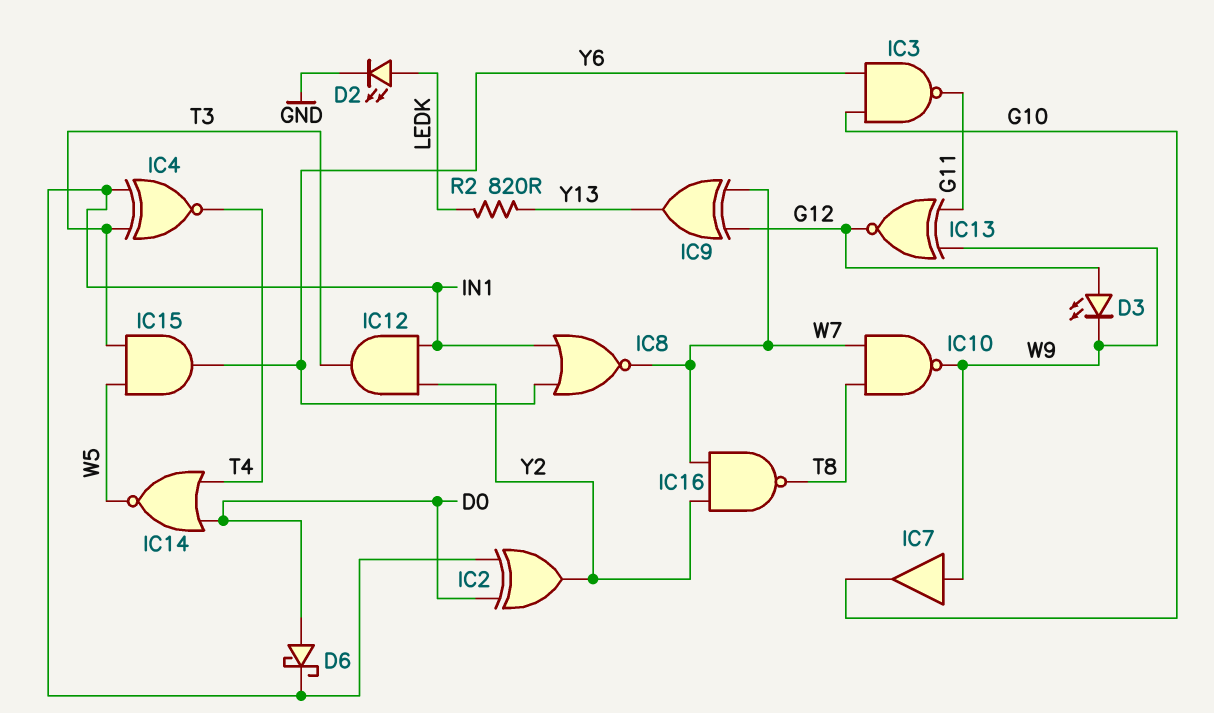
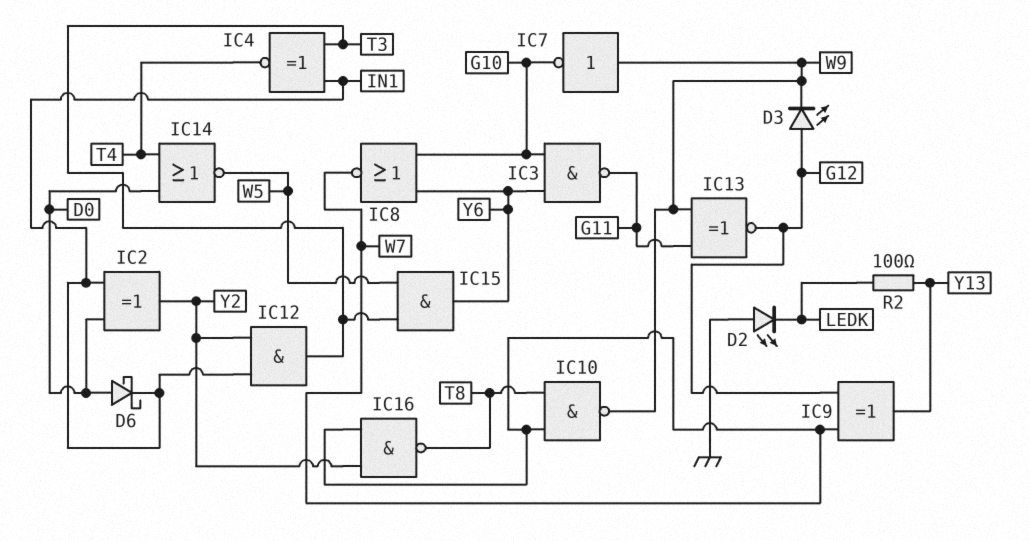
D2: LED (A LEDK, K GND) -> LED (A GND, K LEDK)
IC7: buffer (in W9, out G10) -> NOT (in W9, out G10)
IC8: NOR (in IN1, in Y6, out W7) -> NOR (in G10, in Y6, out W7)
R2: 820 (LEDK, Y13) -> 100 (LEDK, Y13)

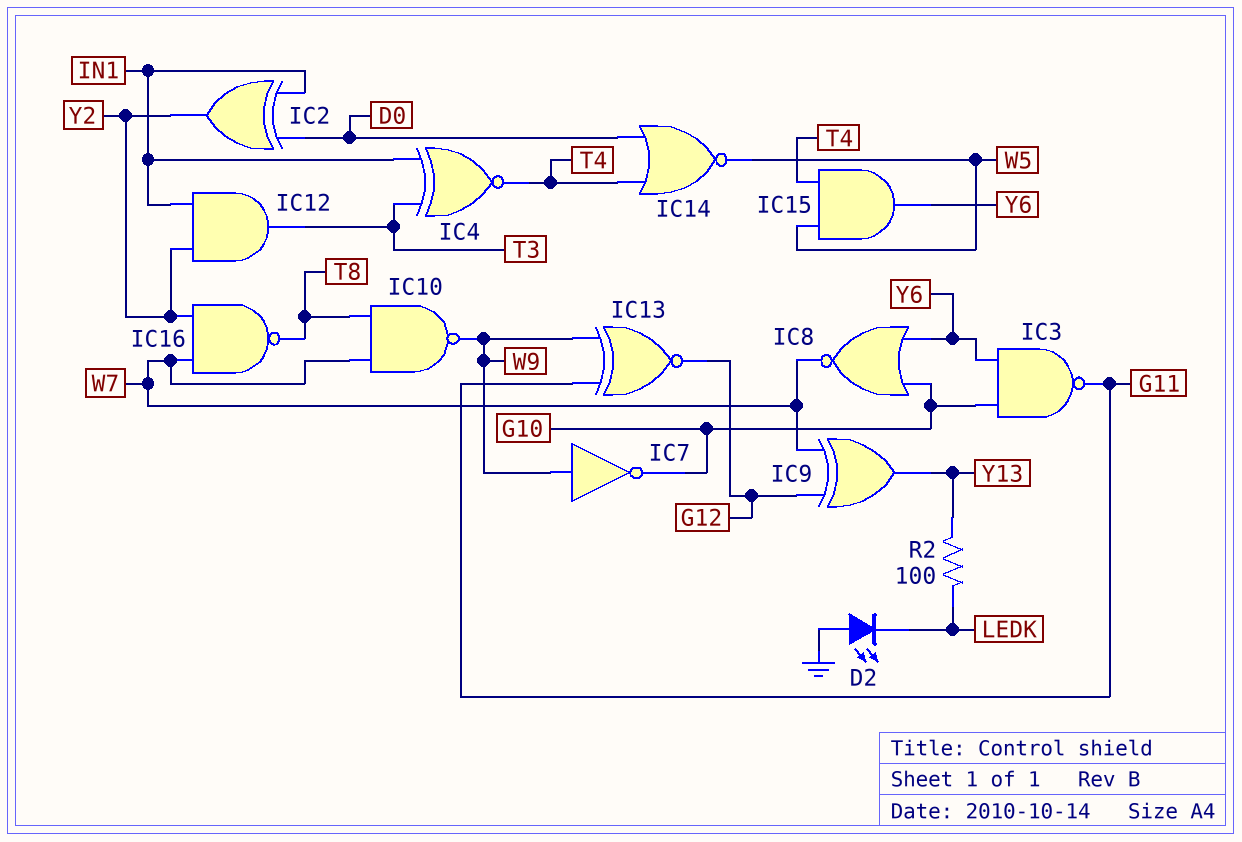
D3: LED (A G12, K W9) -> none
D6: schottky (A D0, K IN1) -> none
IC15: AND (in T3, in W5, out Y6) -> AND (in T4, in W5, out Y6)

